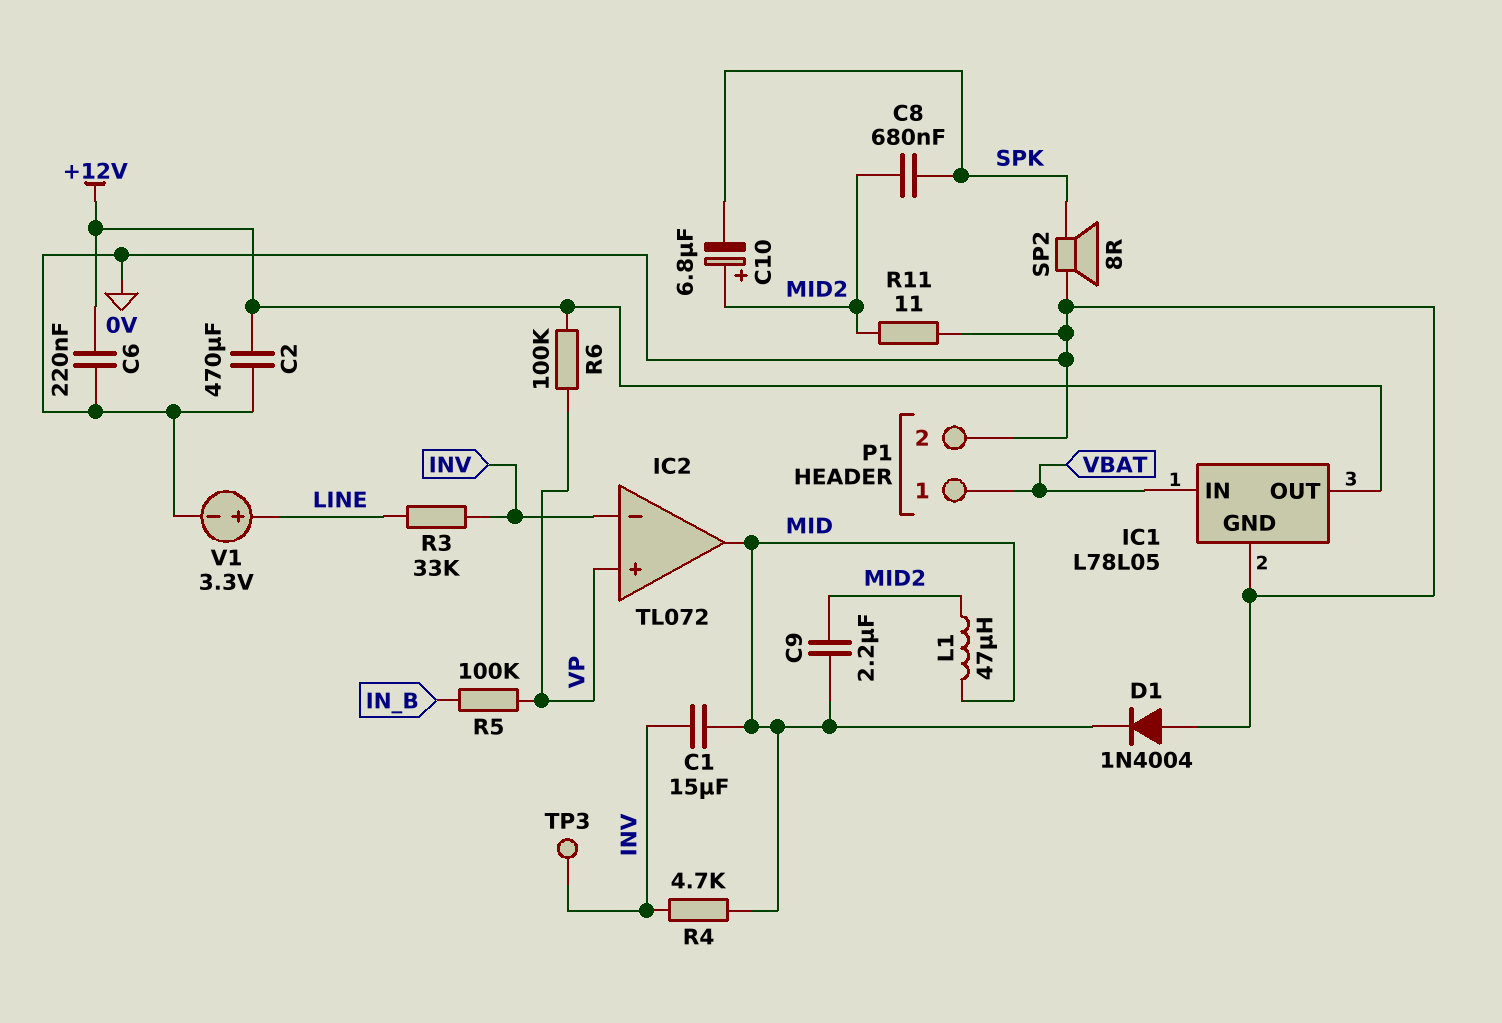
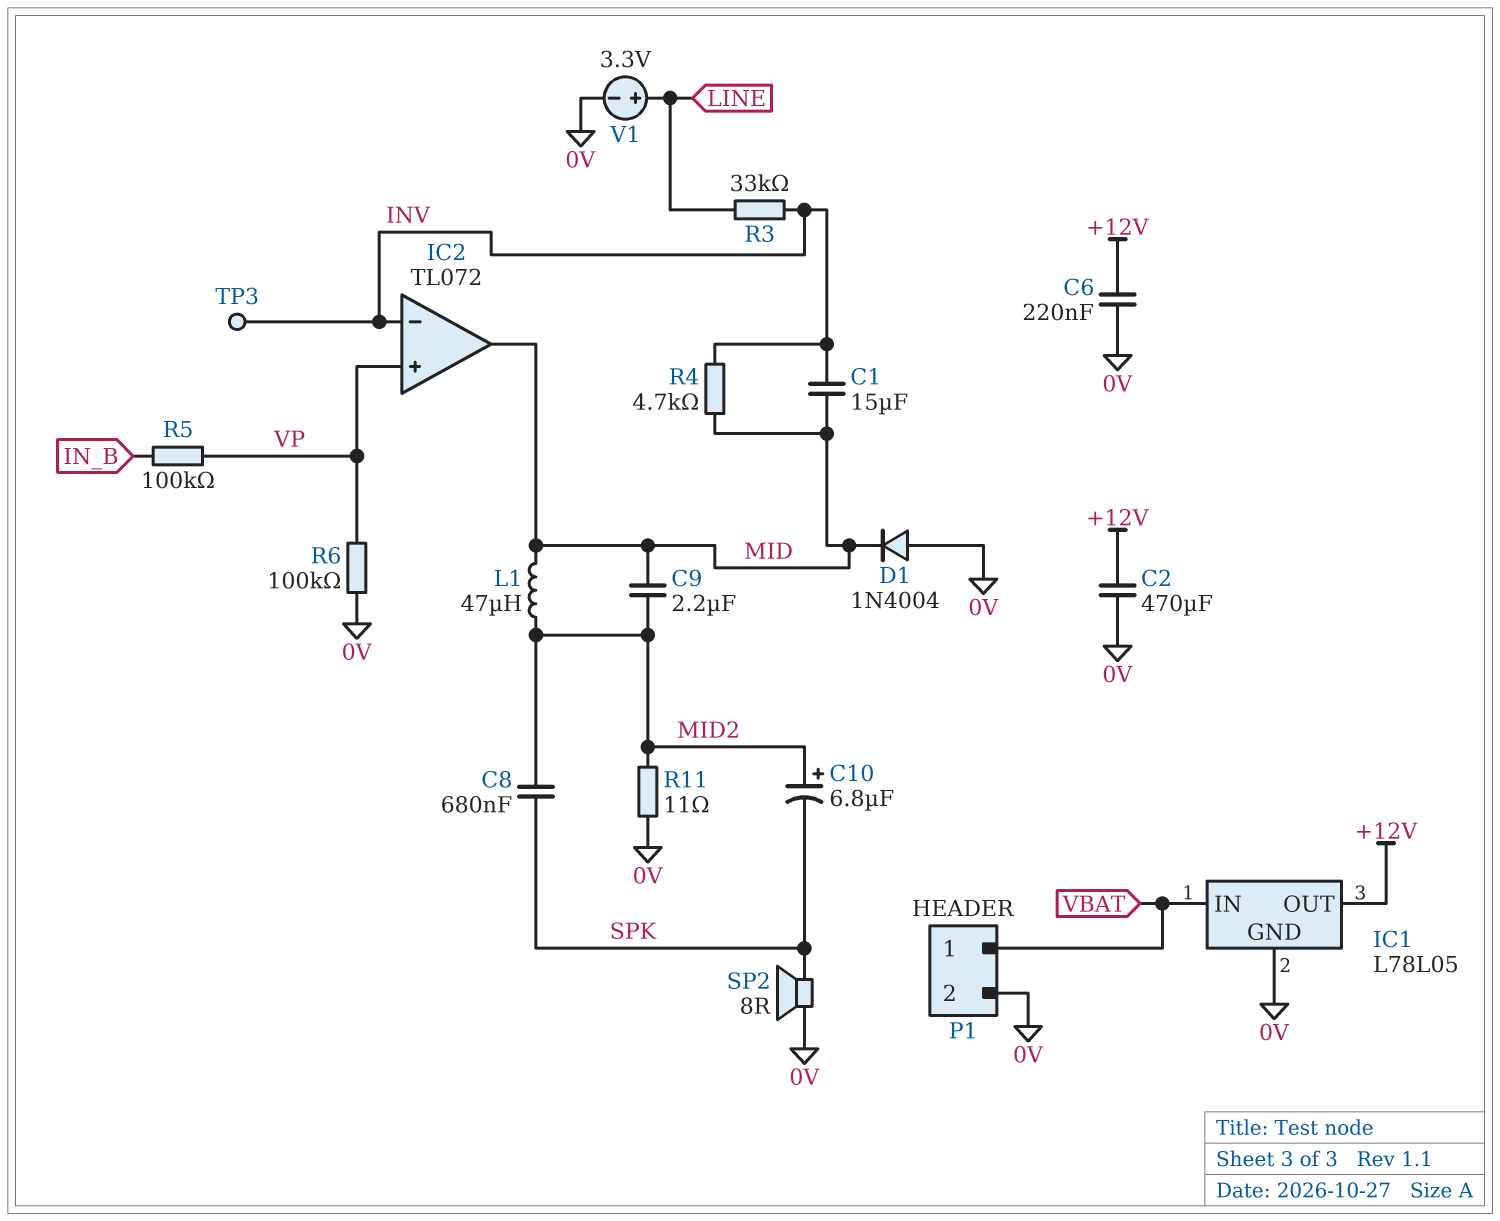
R6: 100k (+12V, VP) -> 100k (0V, VP)

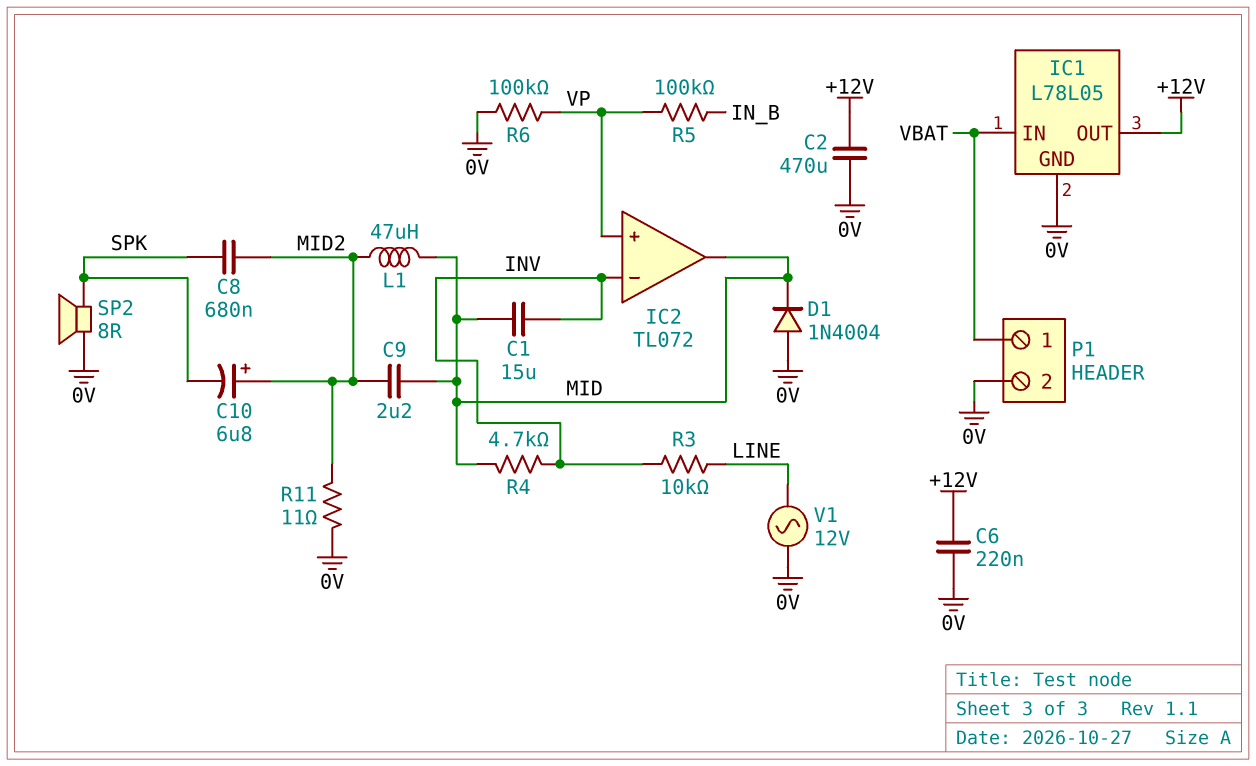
R3: 33k (INV, LINE) -> 10k (INV, LINE)
TP3: test point (INV) -> none
V1: 3.3V (plus LINE, minus 0V) -> AC 12V (0V, LINE)

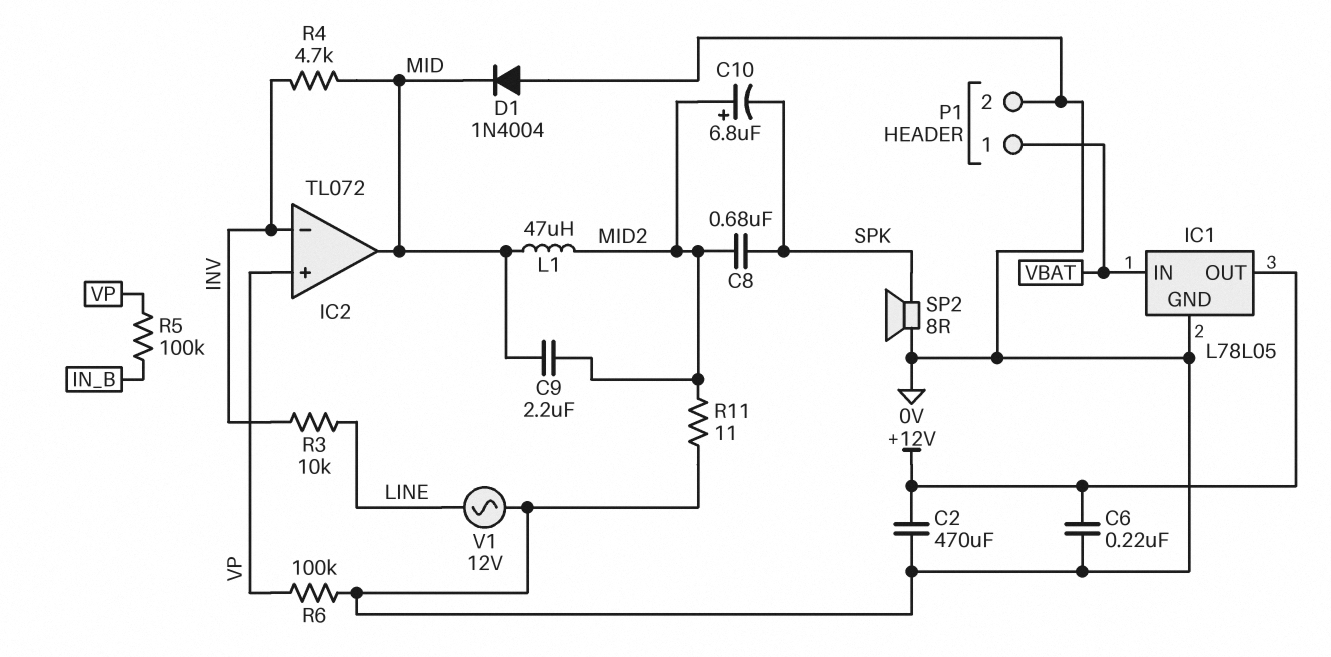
C1: 15uF (INV, MID) -> none

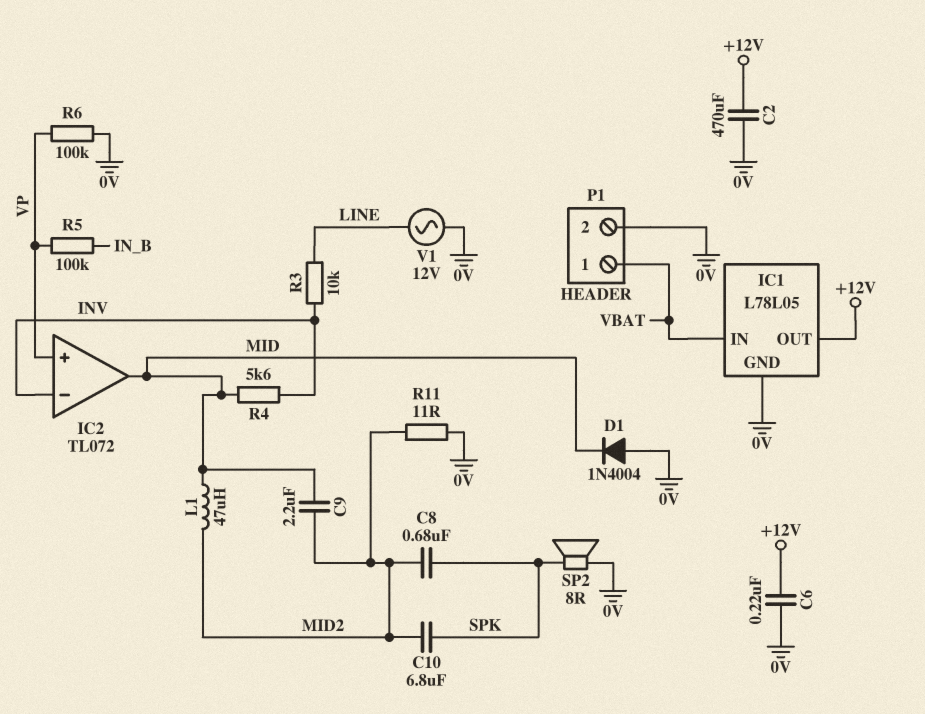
C10: 6.8uF (plus MID2, minus SPK) -> 6.8uF (MID2, SPK)
R4: 4.7k (INV, MID) -> 5.6k (INV, MID)

